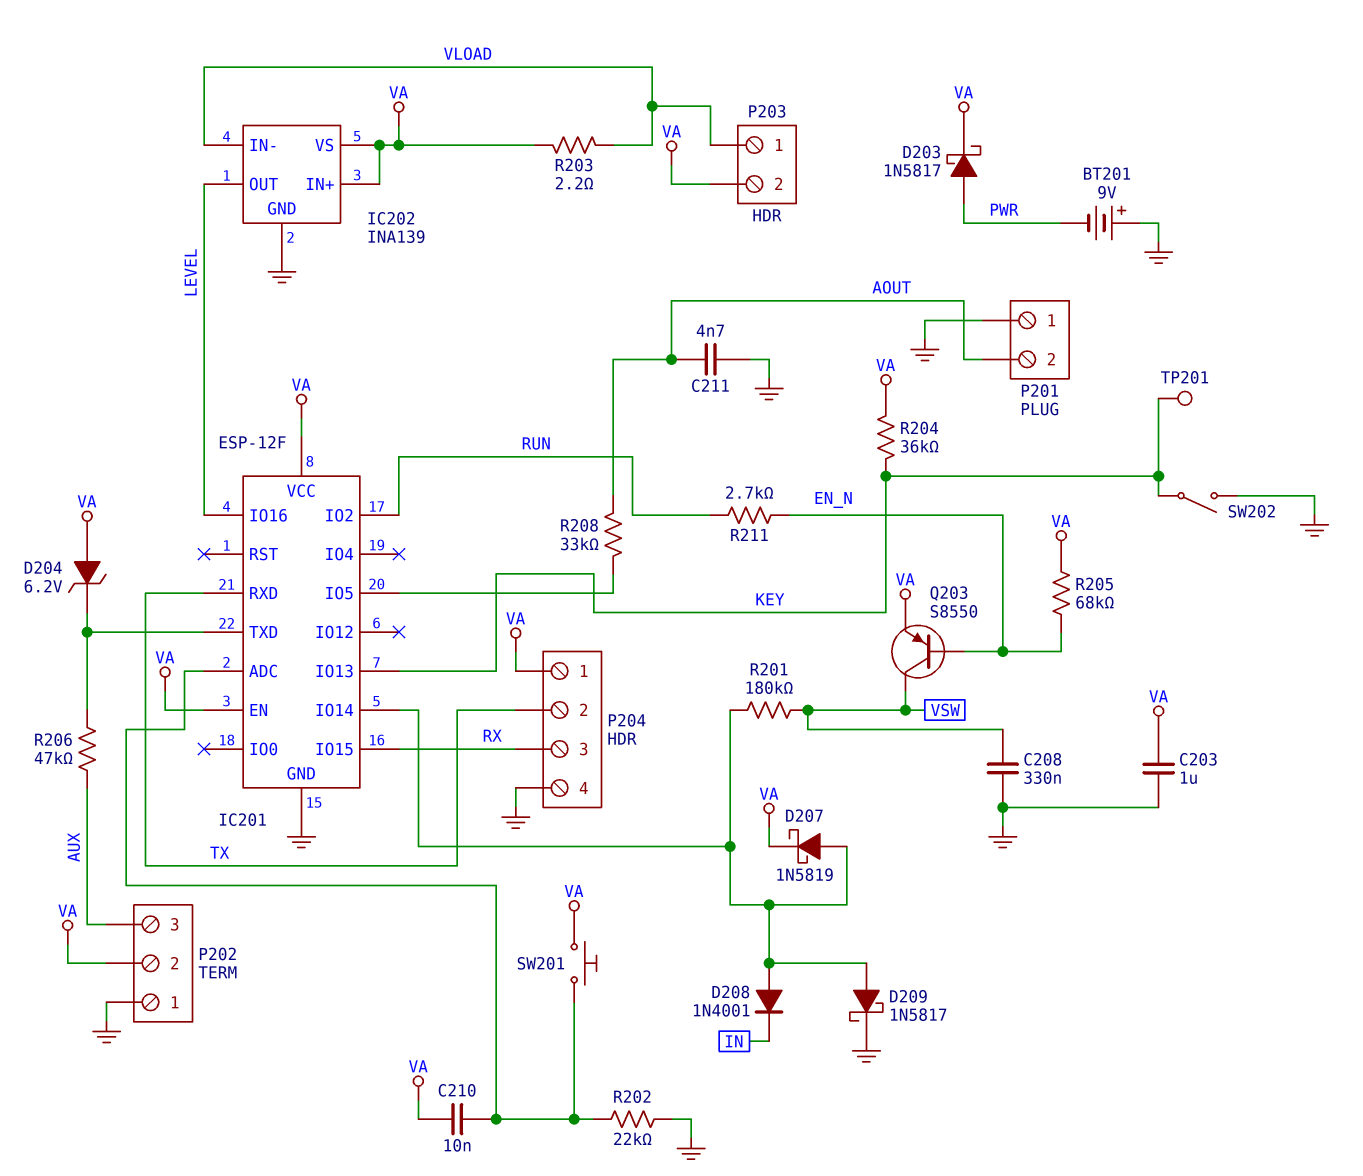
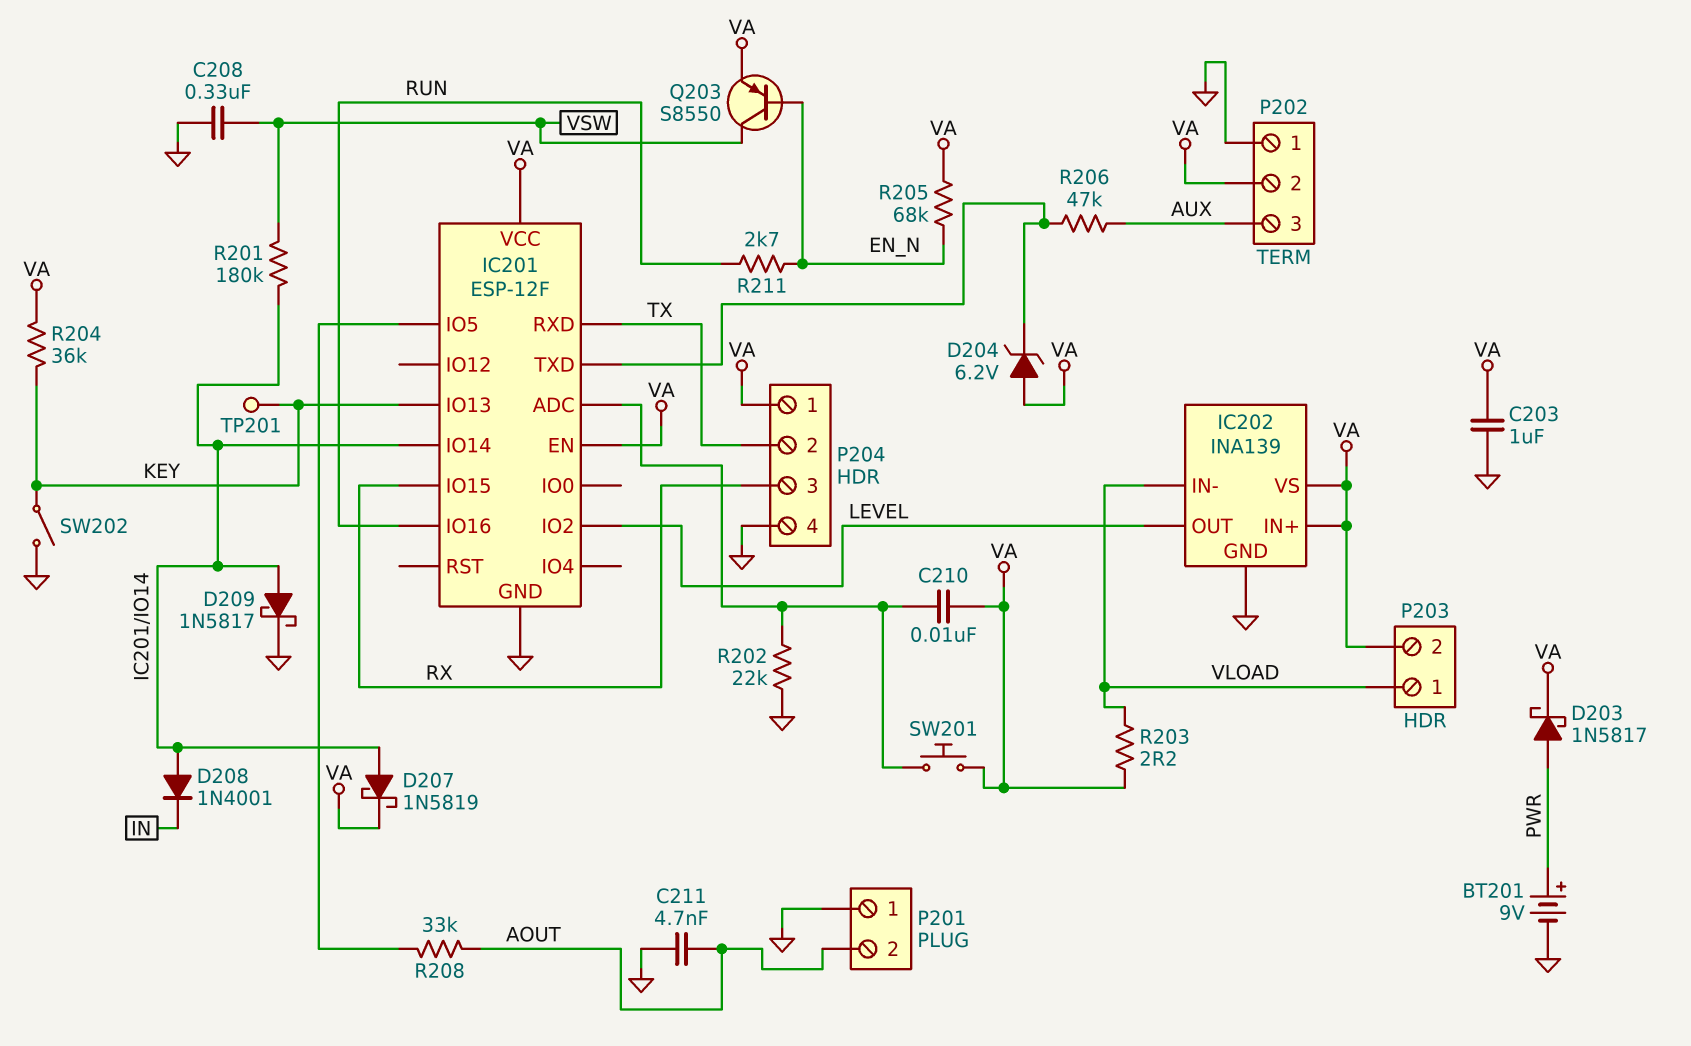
BT201: 9V (plus GND, minus PWR) -> 9V (plus PWR, minus GND)
IC201 pin IO2: RUN -> LEVEL
IC201 pin IO16: LEVEL -> RUN

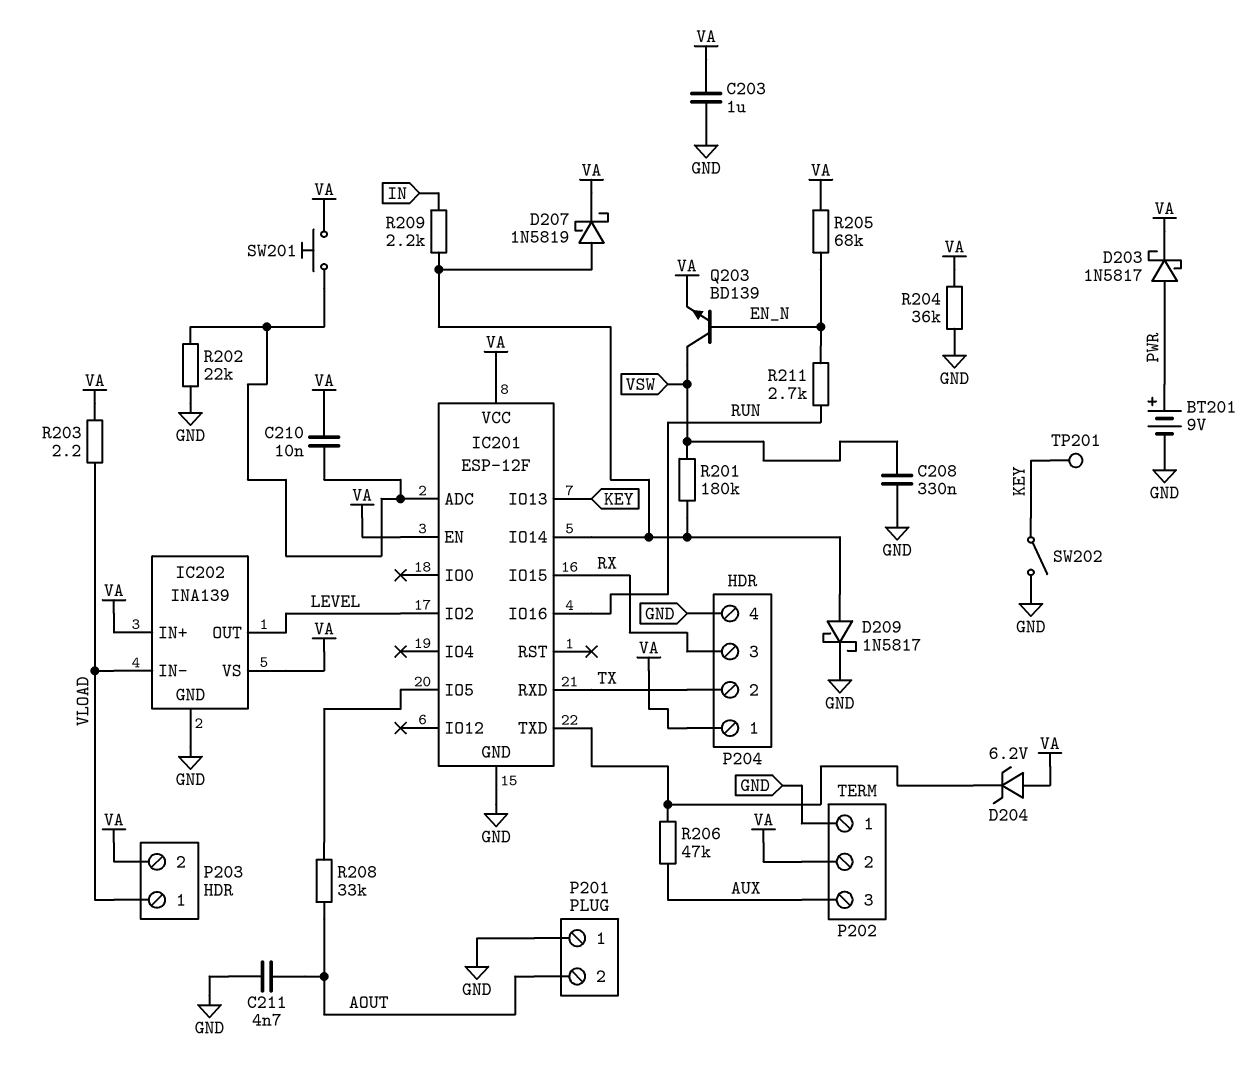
D208: diode 1N4001 (A IC201/IO14, K IN) -> none
Q203: PNP S8550 (B EN_N, C VSW, E VA) -> NPN BD139 (B EN_N, C VSW, E VA)
R204: 36k (KEY, VA) -> 36k (GND, VA)
R209: none -> 2.2k (IC201/IO14, IN)

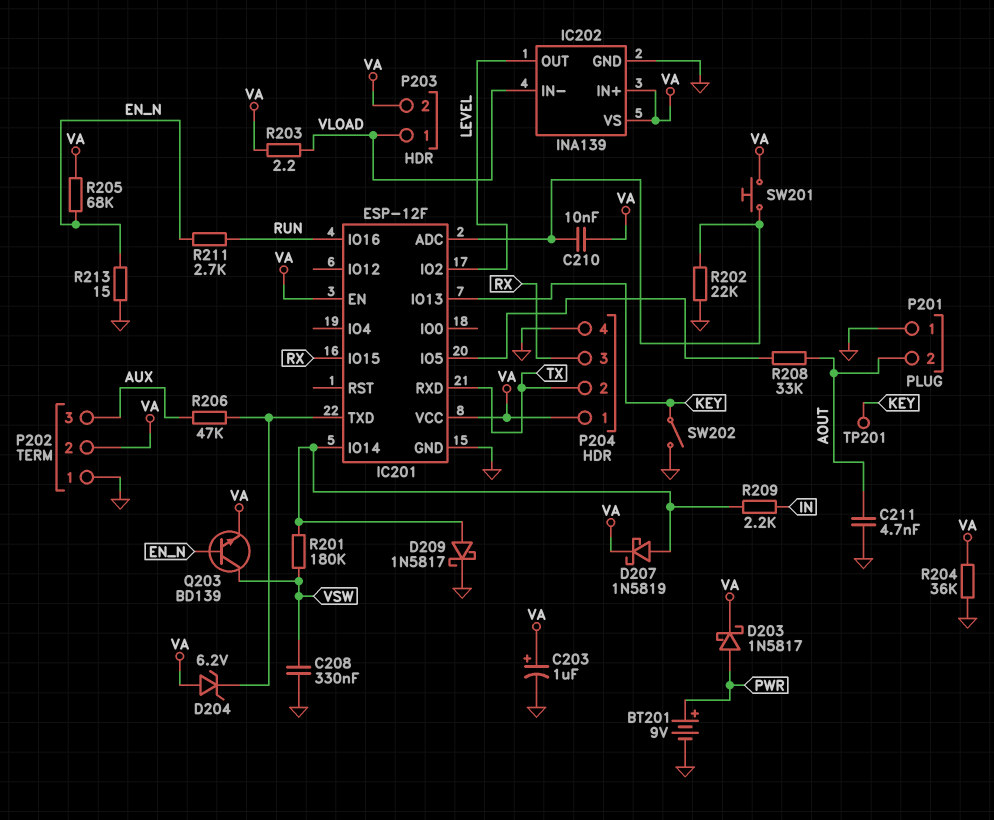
C203: 1uF (GND, VA) -> 1uF (plus VA, minus GND)
R213: none -> 15 (EN_N, GND)

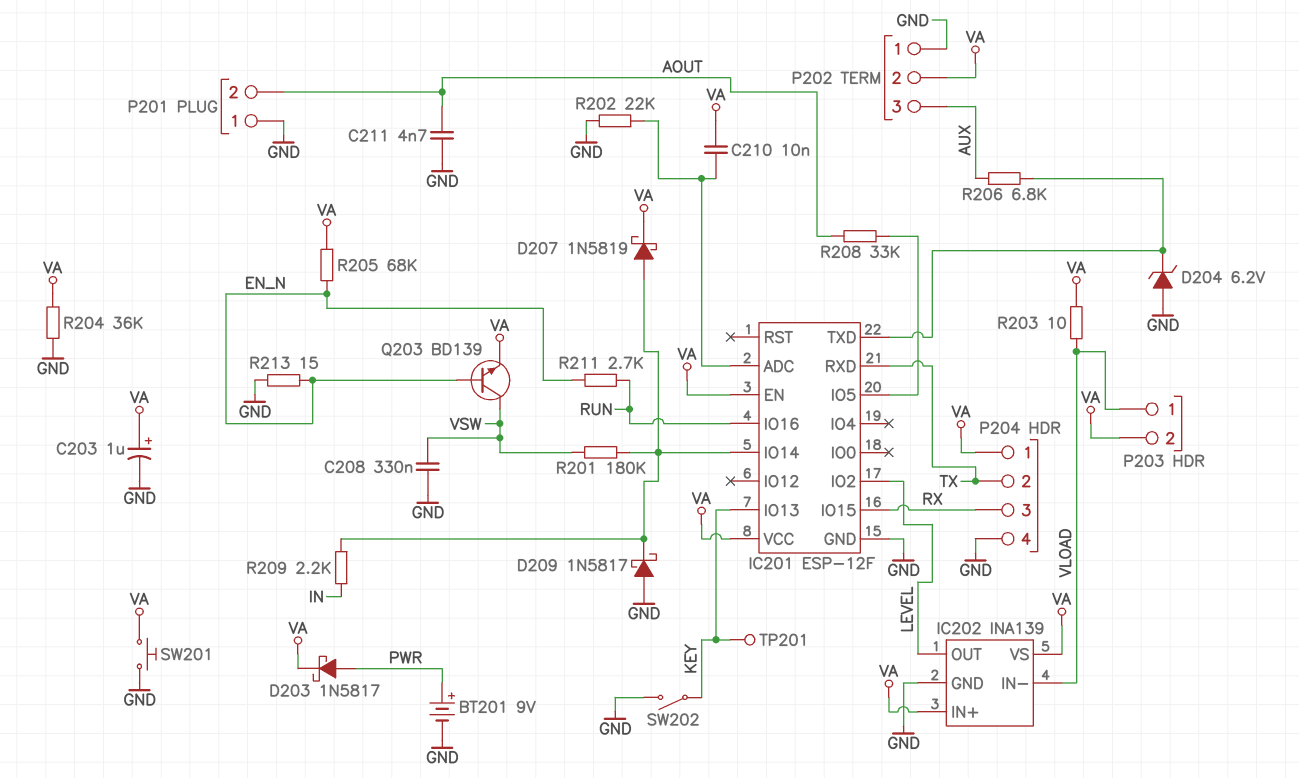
D204: zener 6.2V (A VA, K IC201/TXD) -> zener 6.2V (A GND, K IC201/TXD)
D209: schottky 1N5817 (A IC201/IO14, K GND) -> schottky 1N5817 (A GND, K IC201/IO14)
R203: 2.2 (VA, VLOAD) -> 10 (VA, VLOAD)
R206: 47k (AUX, IC201/TXD) -> 6.8k (AUX, IC201/TXD)
SW201: button (IC201/ADC, VA) -> button (GND, VA)

